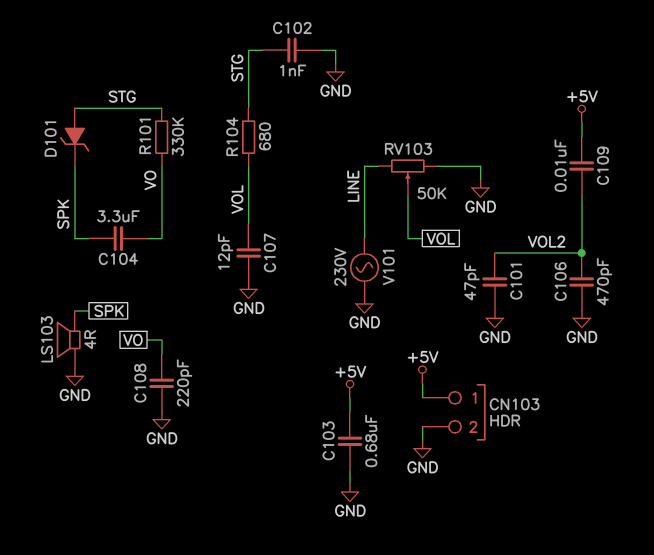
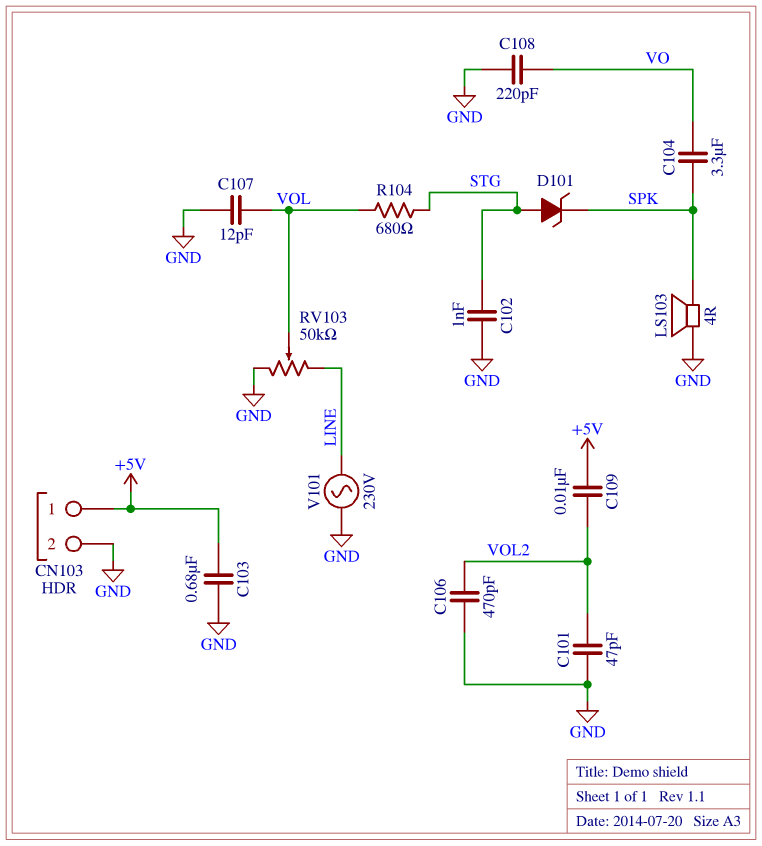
R101: 330k (STG, VO) -> none

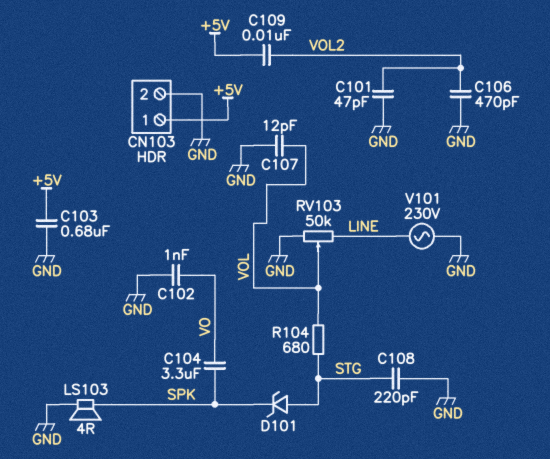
C102: 1nF (GND, STG) -> 1nF (GND, VO)
C108: 220pF (GND, VO) -> 220pF (GND, STG)

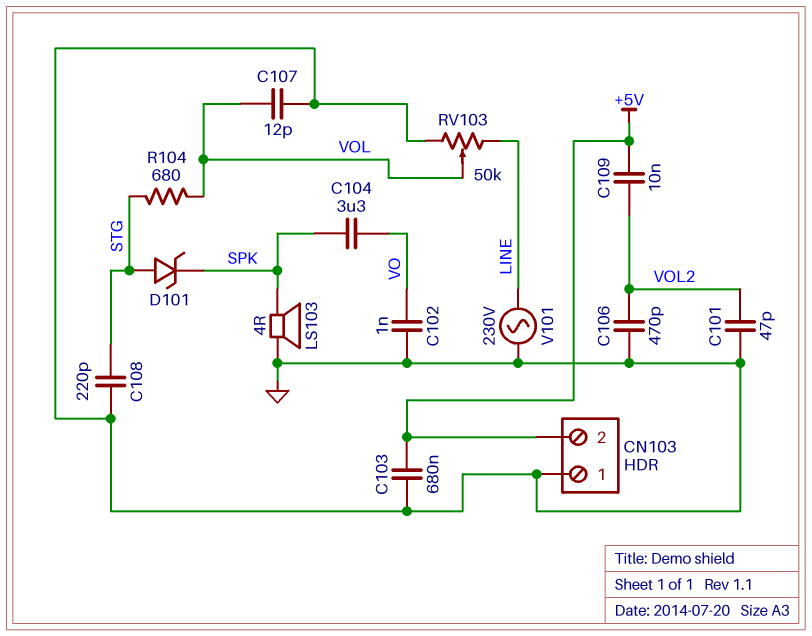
CN103 pin 1: +5V -> GND
CN103 pin 2: GND -> +5V

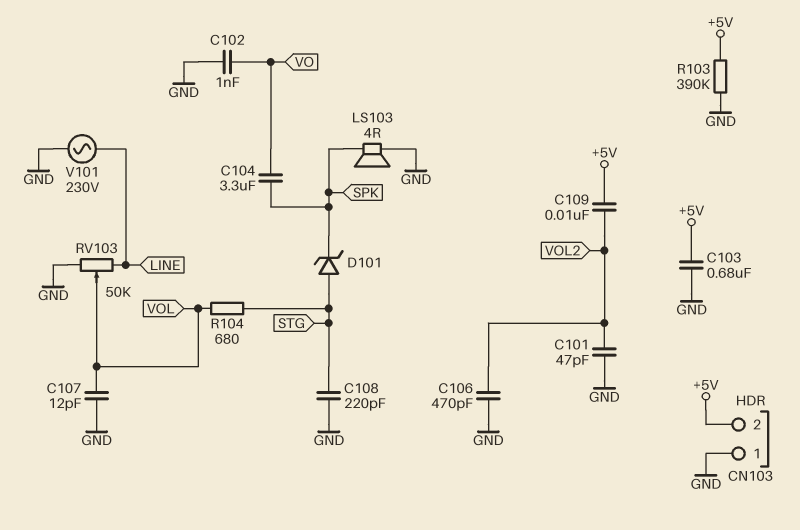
R103: none -> 390k (+5V, GND)

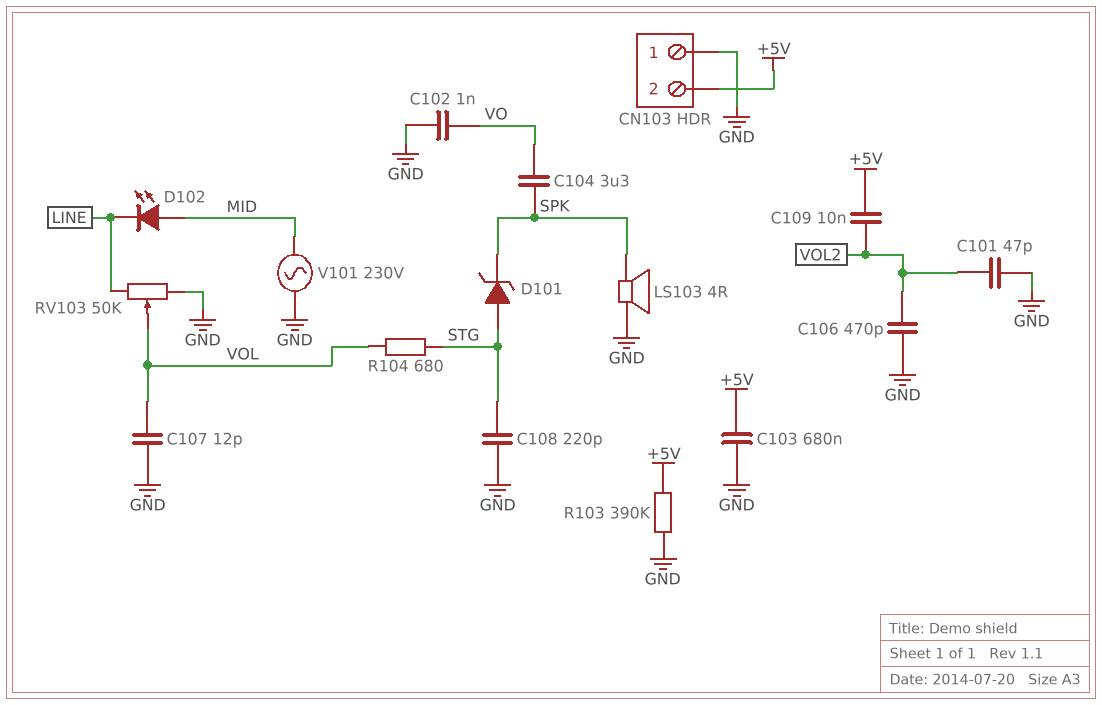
D102: none -> LED (A MID, K LINE)
V101: AC 230V (GND, LINE) -> AC 230V (GND, MID)

